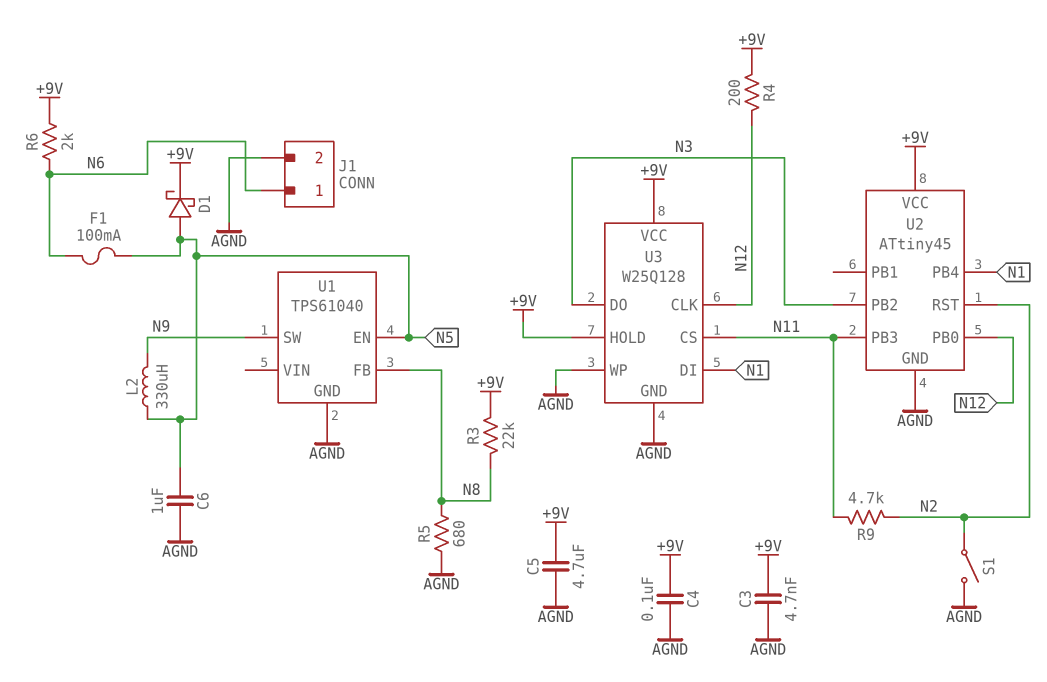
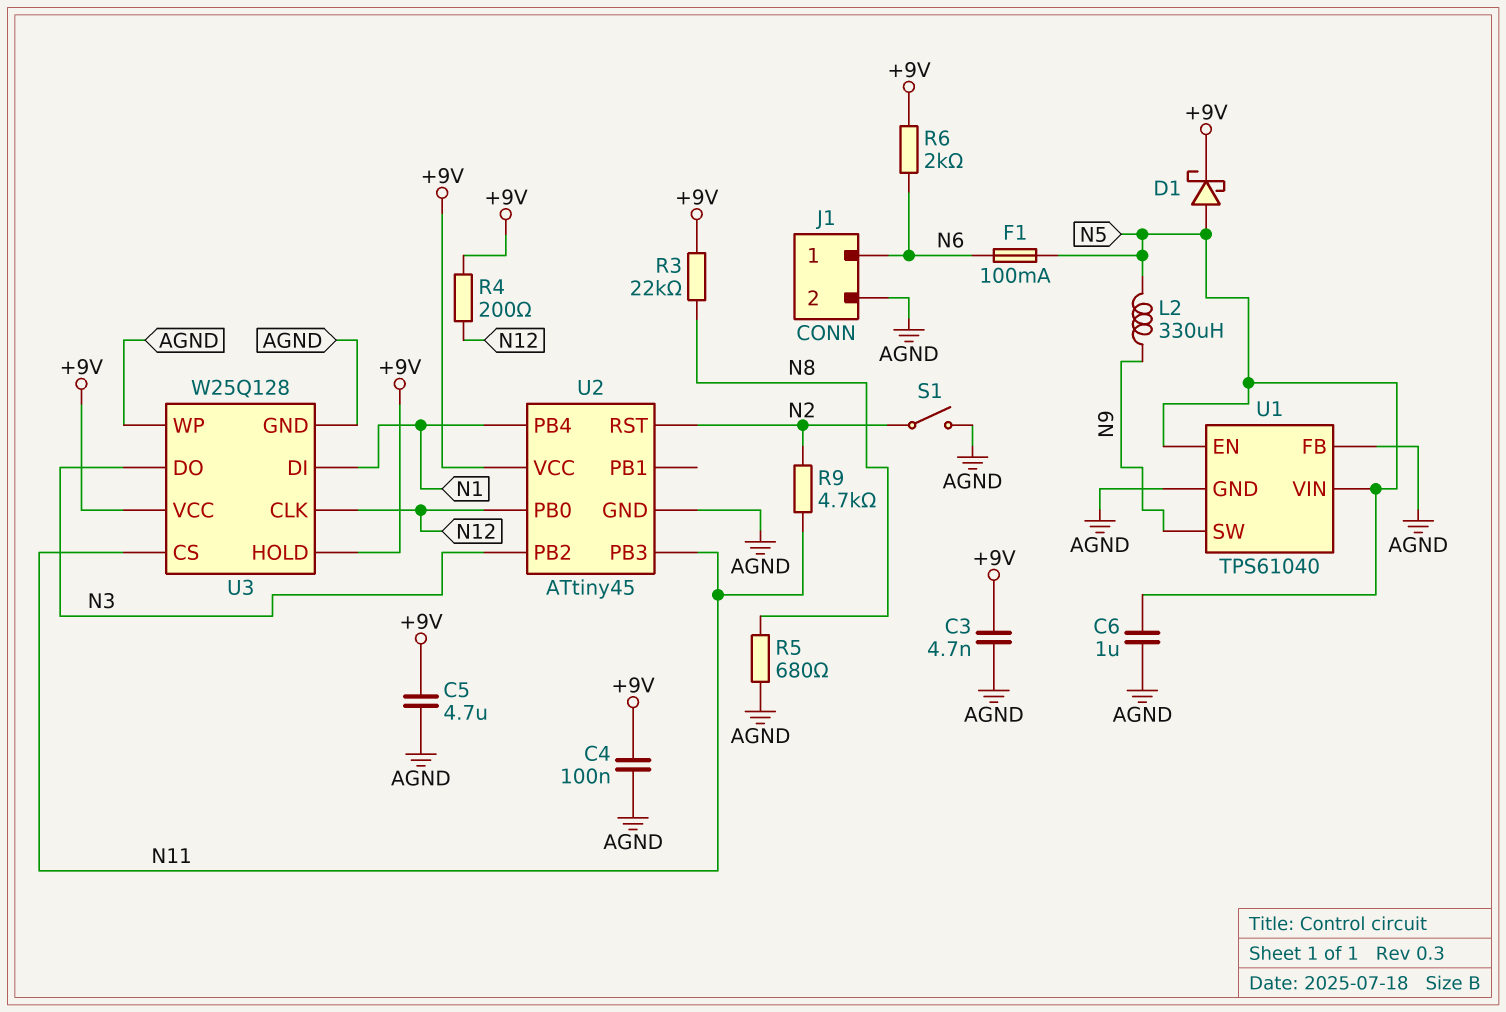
U1 pin FB: N8 -> AGND
U1 pin VIN: none -> N5

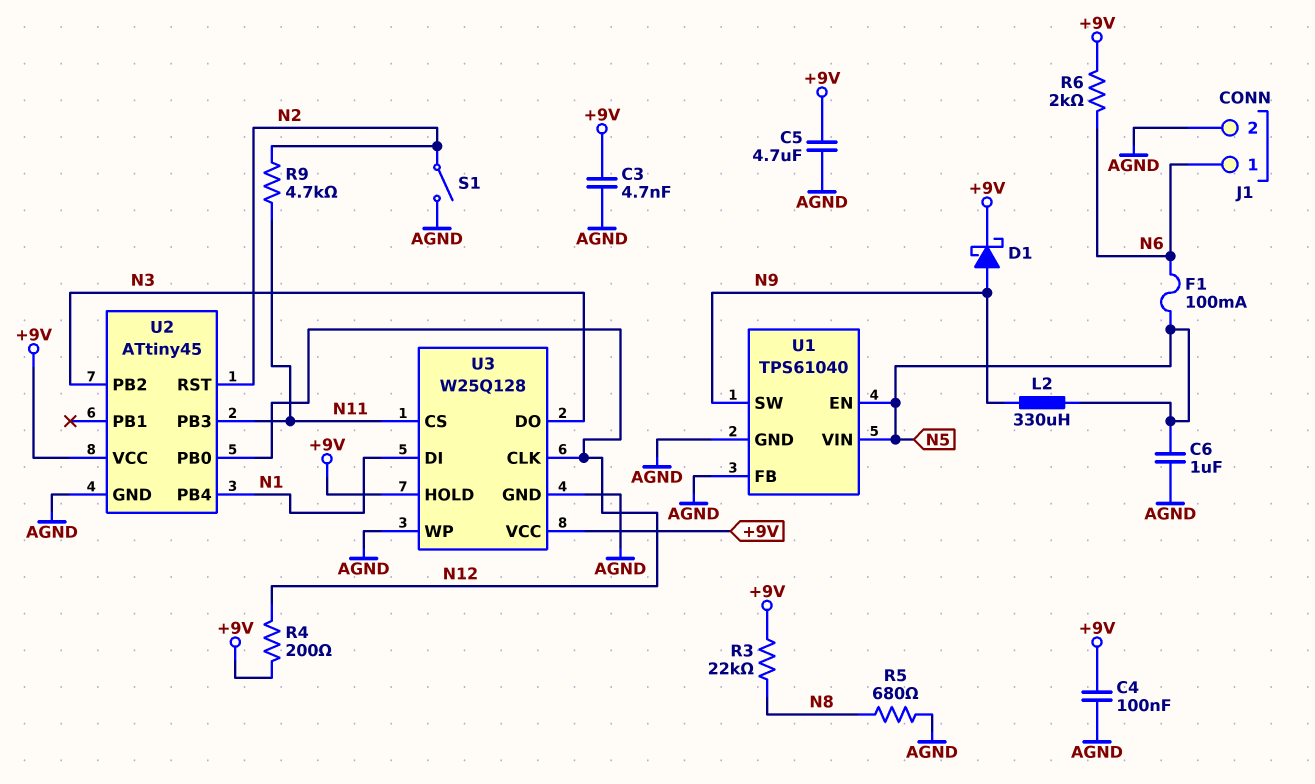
D1: schottky (A N5, K +9V) -> schottky (A N9, K +9V)

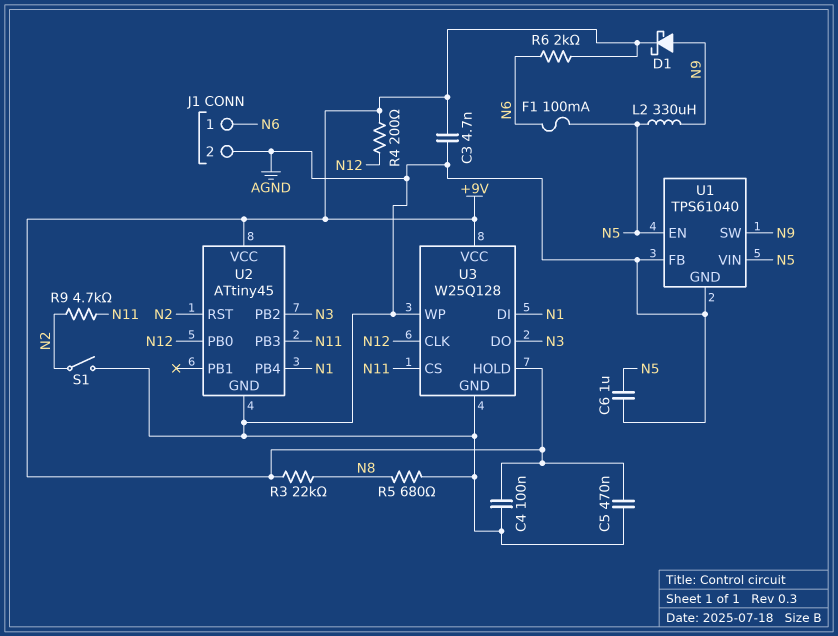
C5: 4.7uF (+9V, AGND) -> 470nF (+9V, AGND)

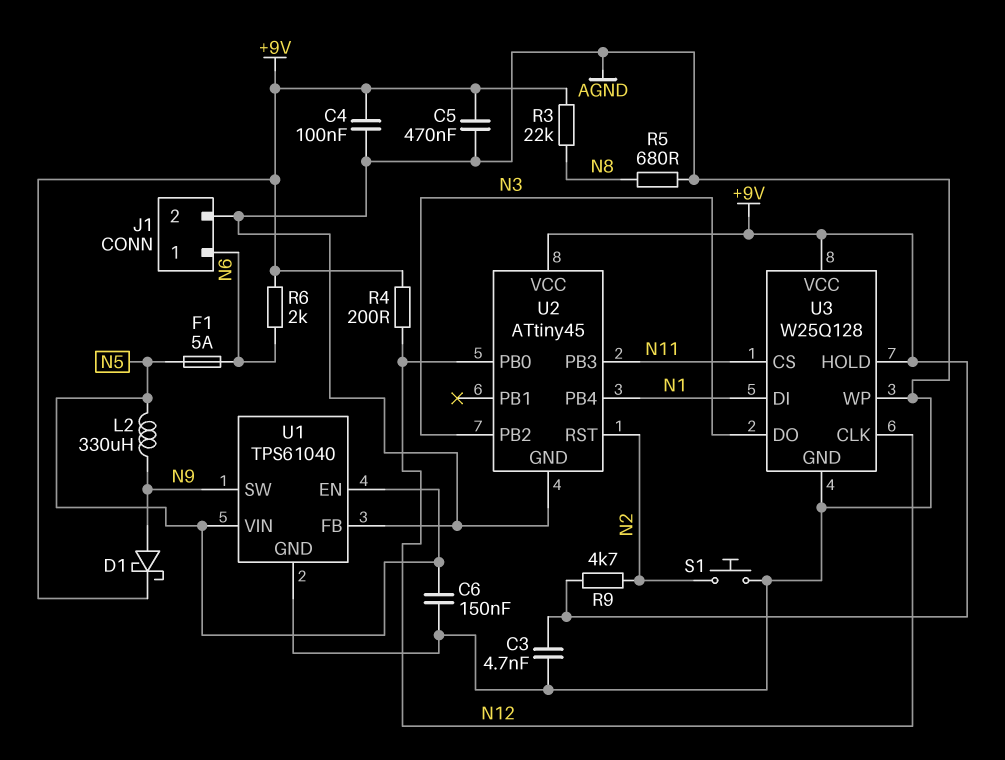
C6: 1uF (AGND, N5) -> 150nF (AGND, N5)
F1: 100mA (N5, N6) -> 5A (N5, N6)
R9: 4.7k (N2, N11) -> 4.7k (+9V, N2)
S1: switch (AGND, N2) -> button (AGND, N2)

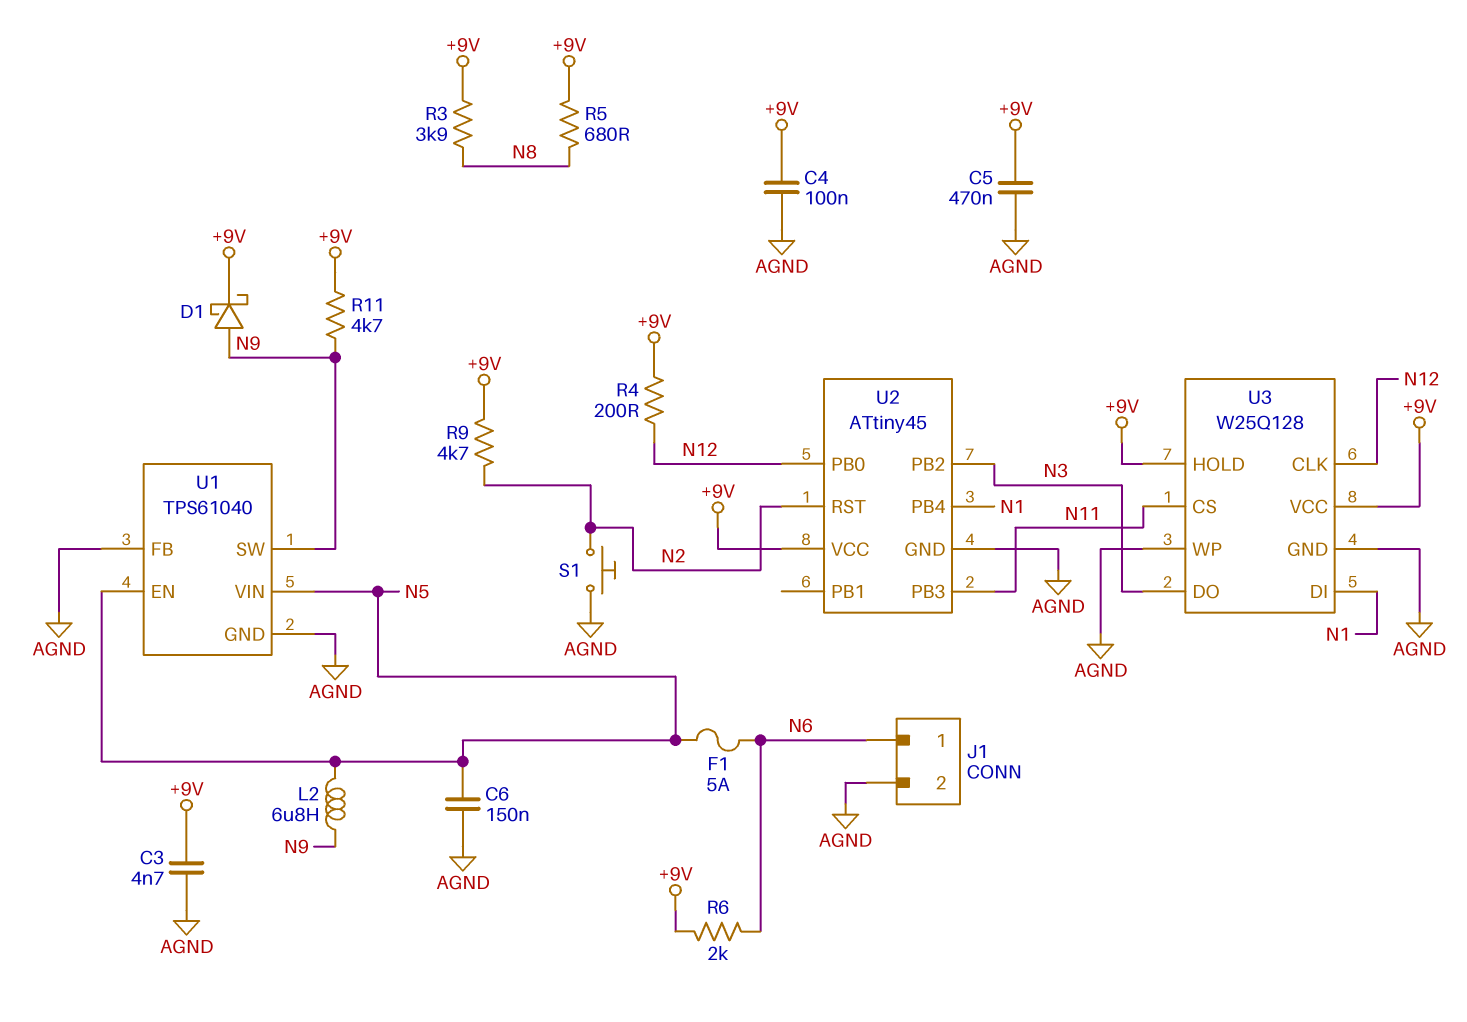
L2: 330uH (N5, N9) -> 6.8uH (N5, N9)
R3: 22k (+9V, N8) -> 3.9k (+9V, N8)
R5: 680 (AGND, N8) -> 680 (+9V, N8)
R11: none -> 4.7k (+9V, N9)

